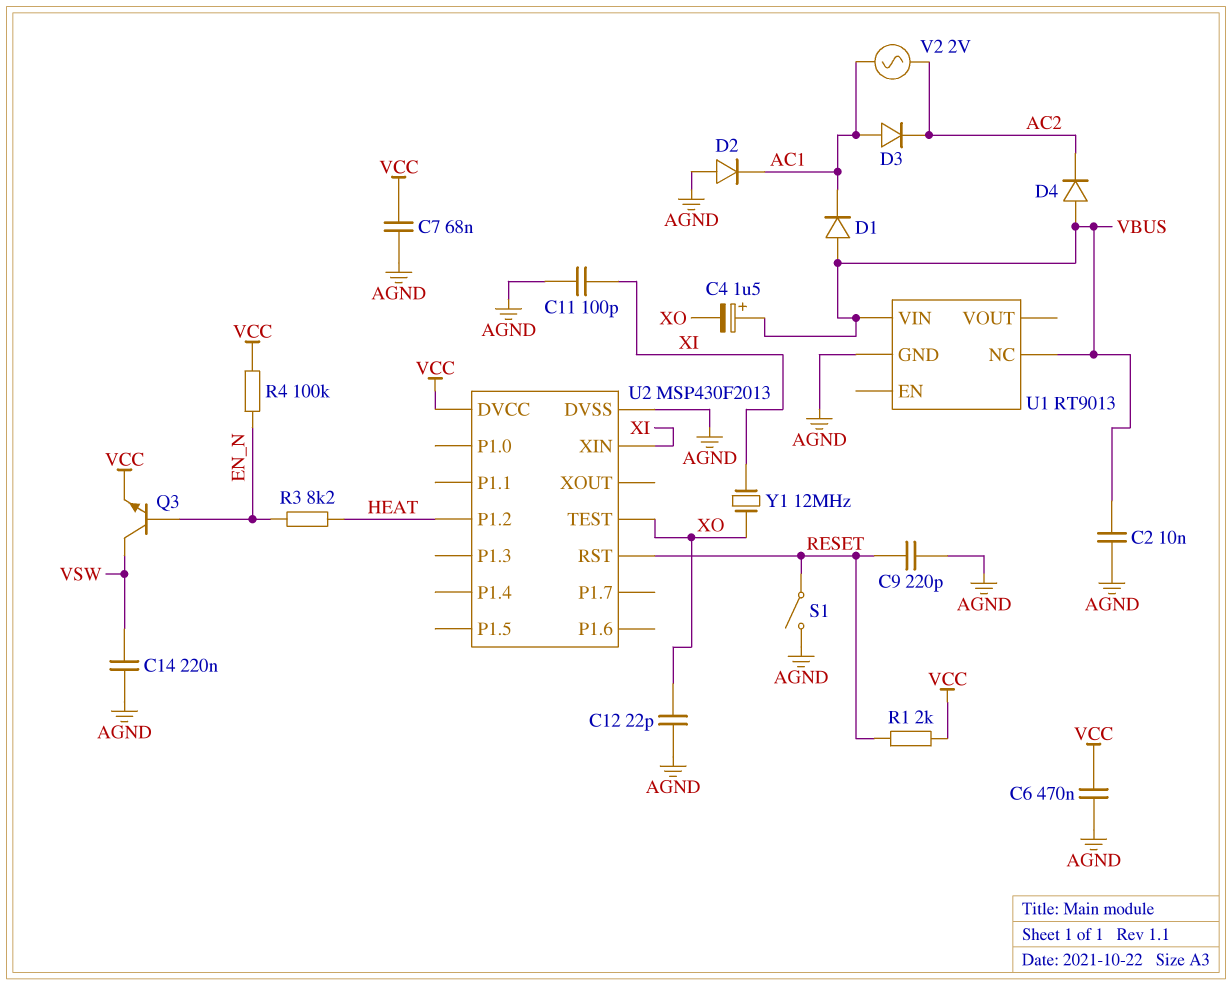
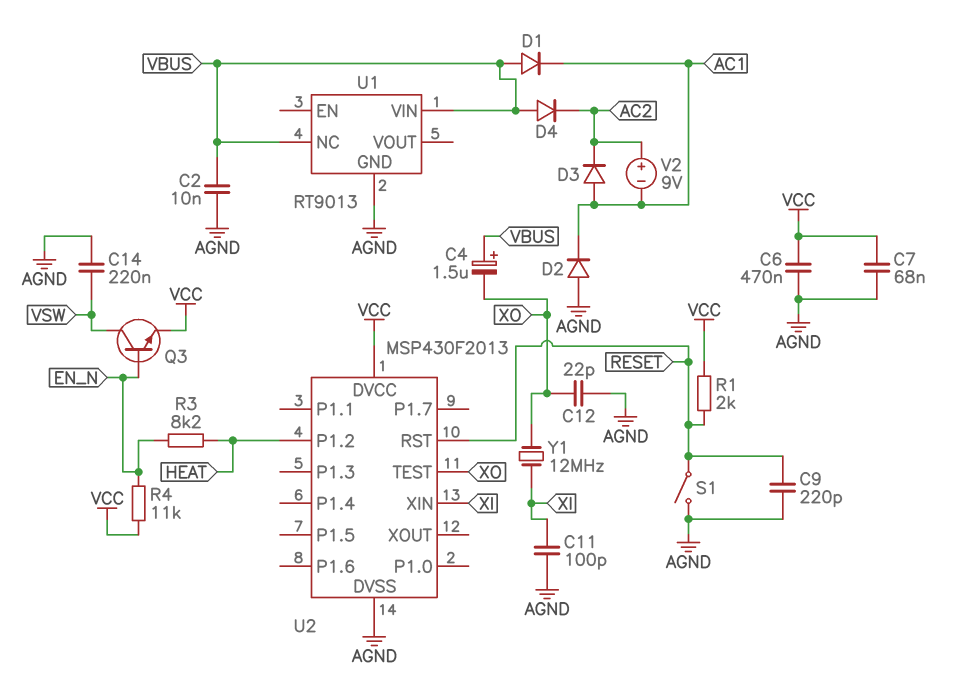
R4: 100k (EN_N, VCC) -> 11k (EN_N, VCC)
V2: AC 2V (AC1, AC2) -> 9V (plus AC2, minus AC1)

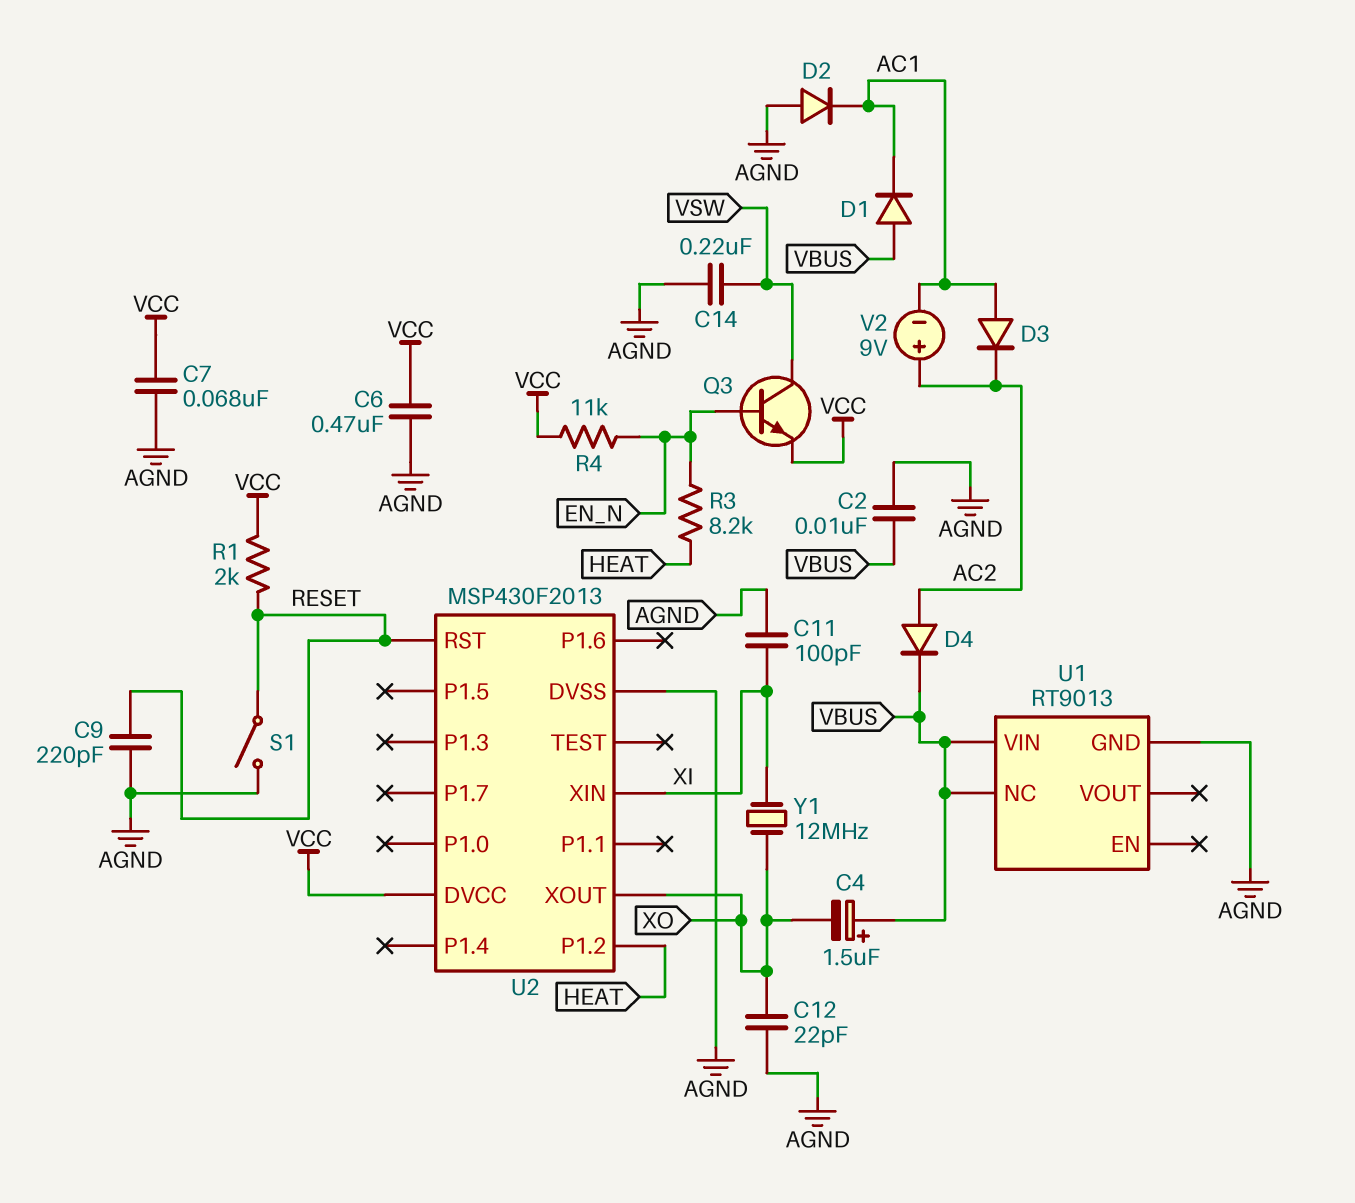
D4: diode (A VBUS, K AC2) -> diode (A AC2, K VBUS)
U2 pin TEST: XO -> none
U2 pin XOUT: none -> XO

